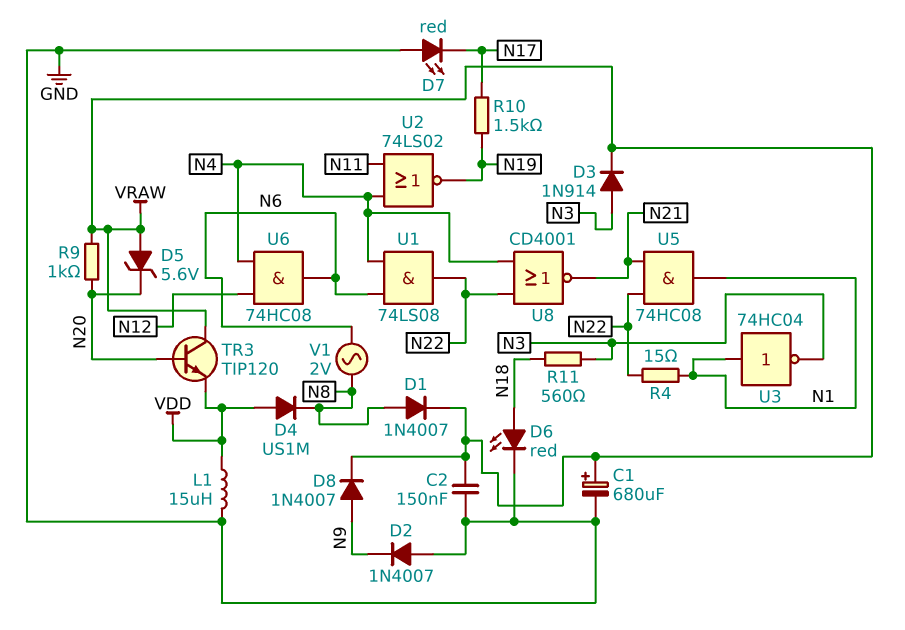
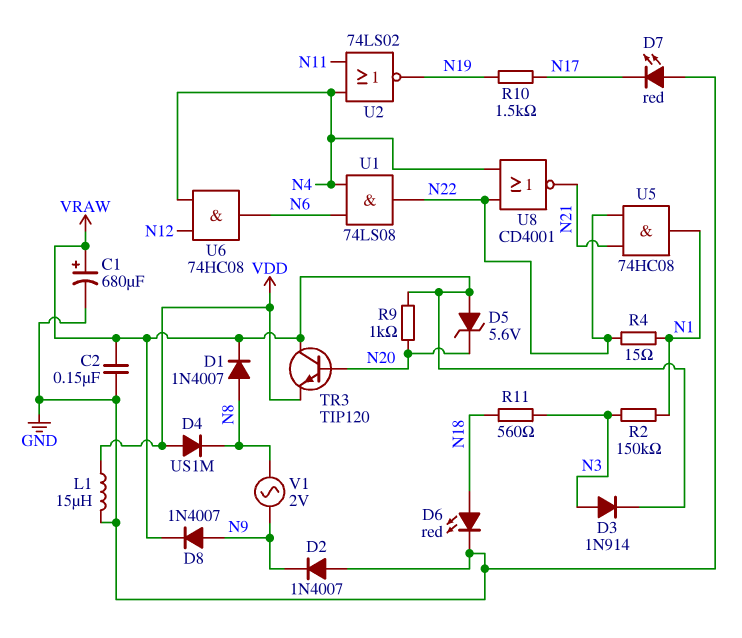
R2: none -> 150k (N1, N3)
U3: NOT 74HC04 (in N1, out N3) -> none
V1: AC 2V (N6, N8) -> AC 2V (N8, N9)

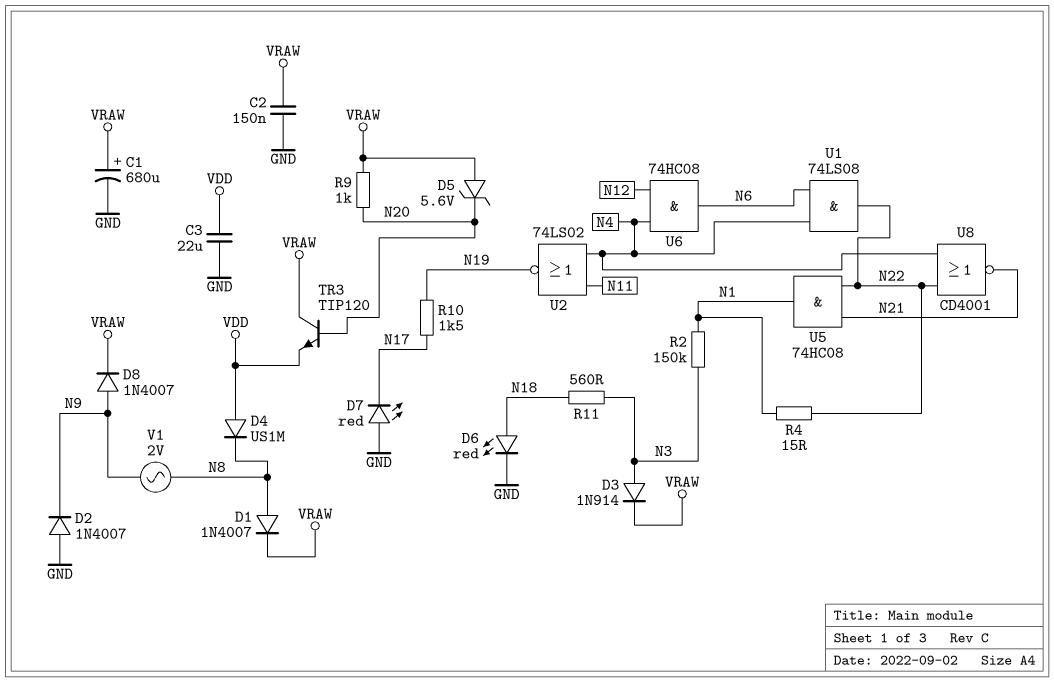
C3: none -> 22uF (GND, VDD)
L1: 15uH (GND, VDD) -> none

